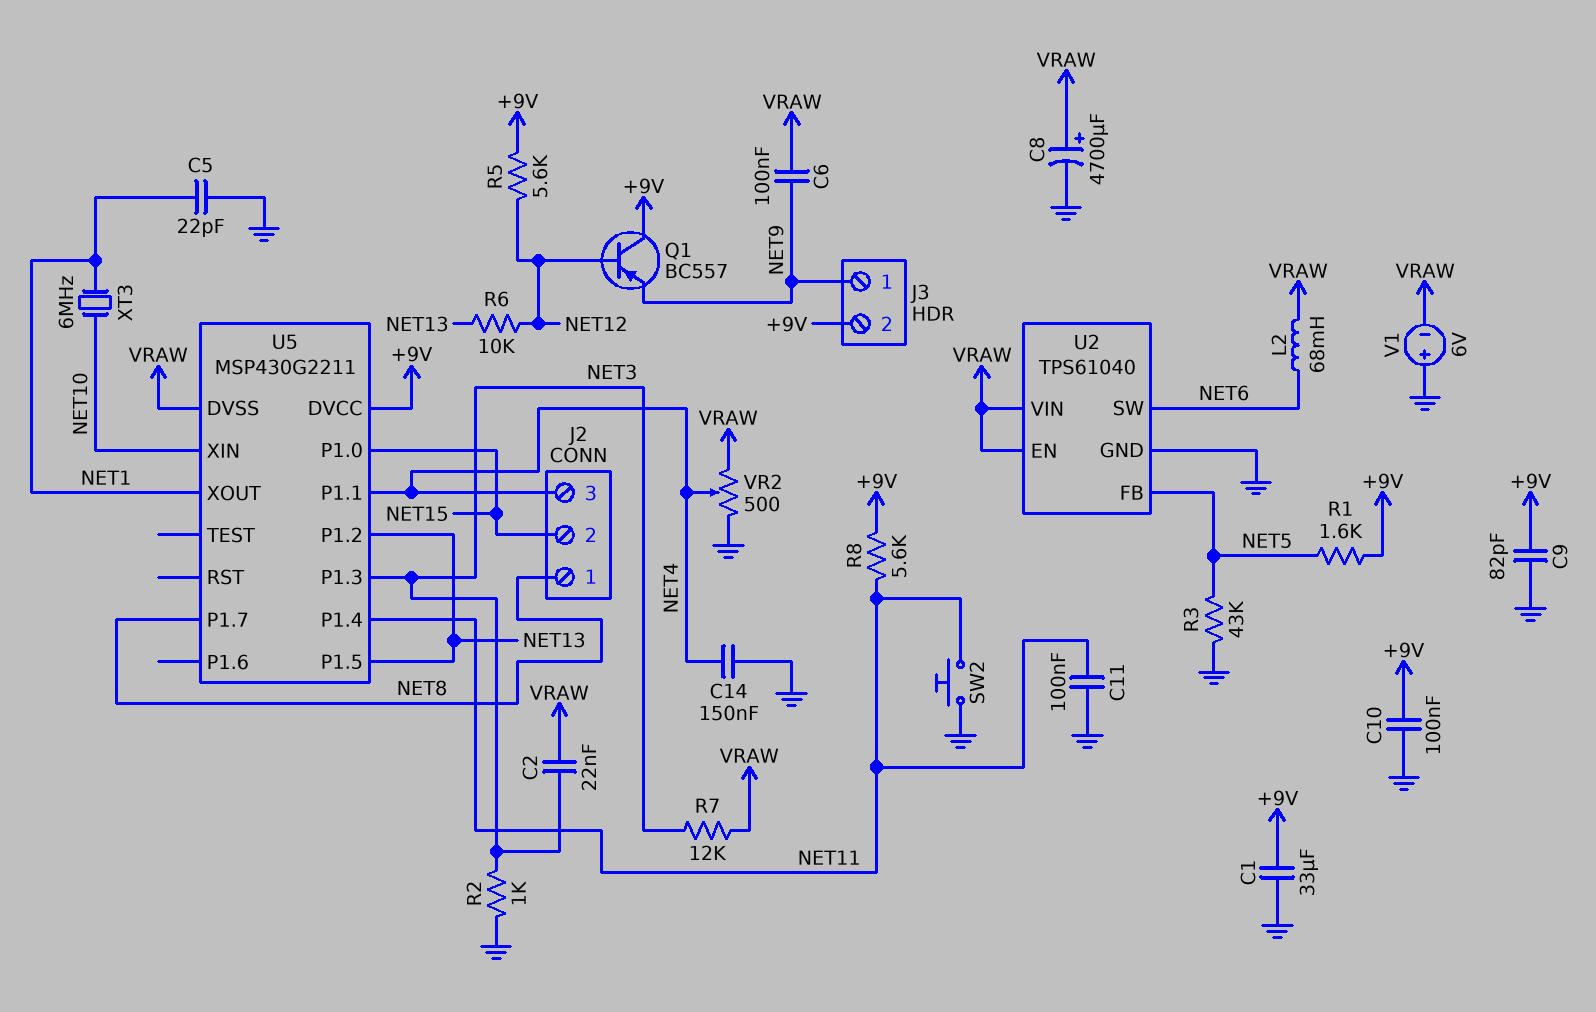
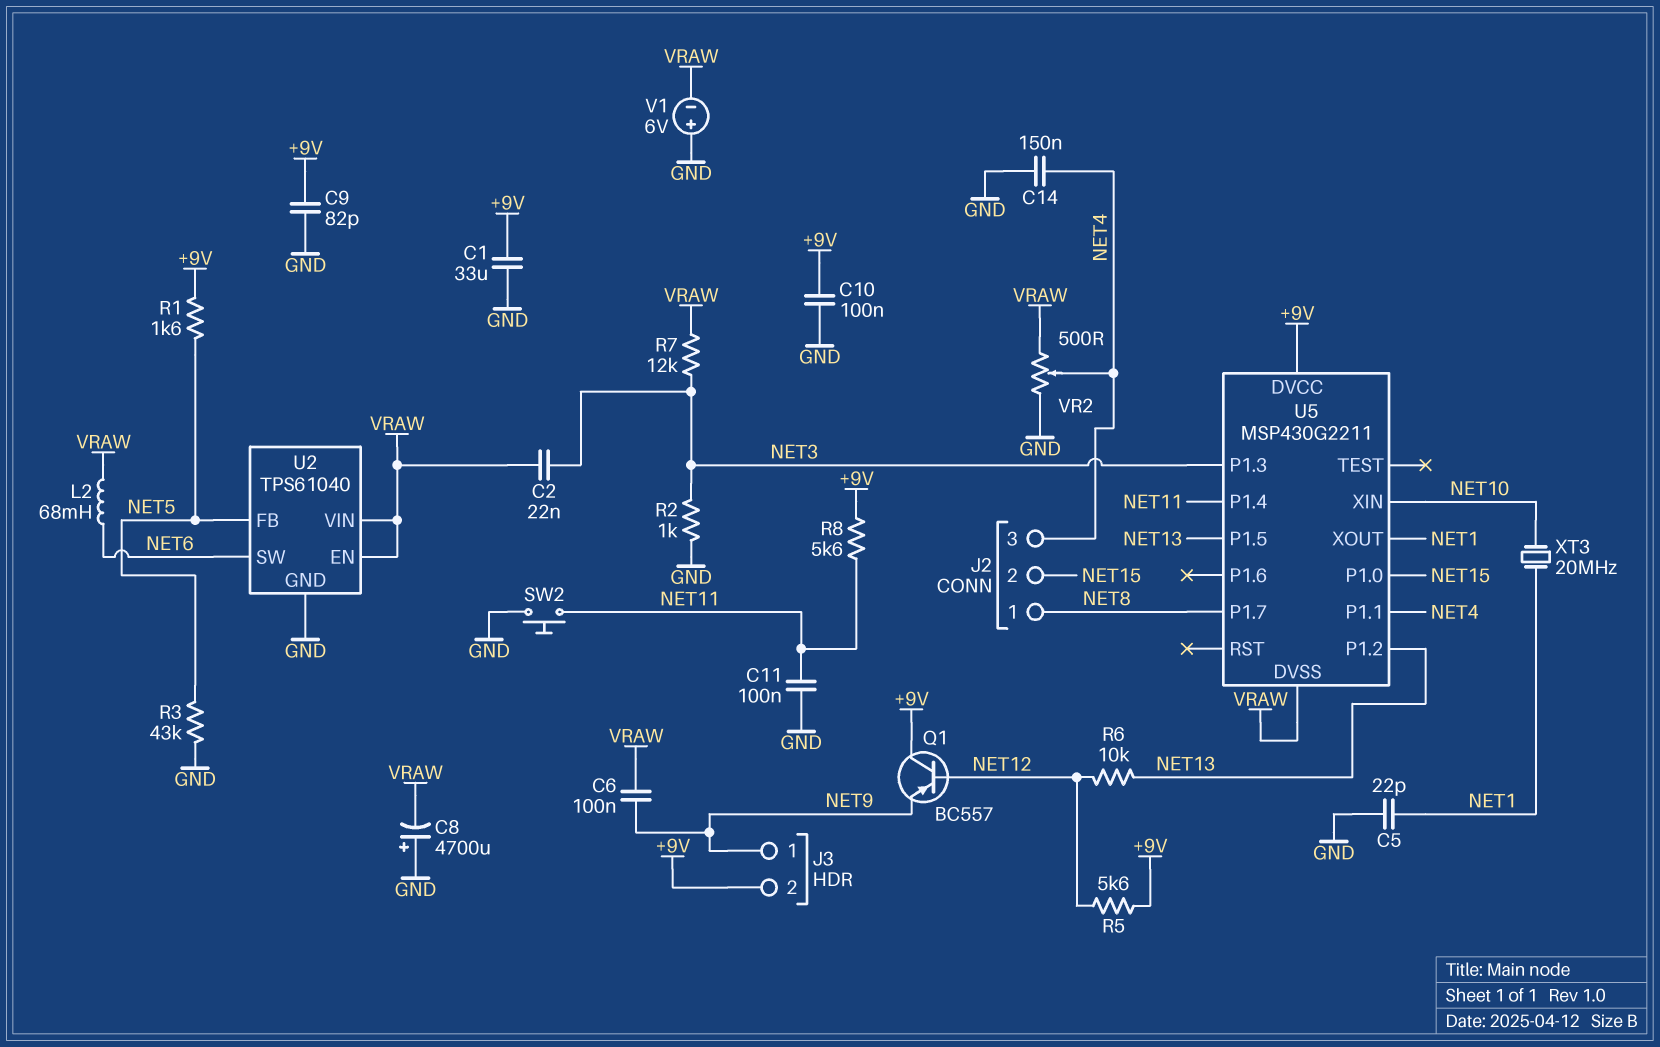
C8: 4700uF (plus VRAW, minus GND) -> 4700uF (plus GND, minus VRAW)
XT3: 6MHz (NET1, NET10) -> 20MHz (NET1, NET10)

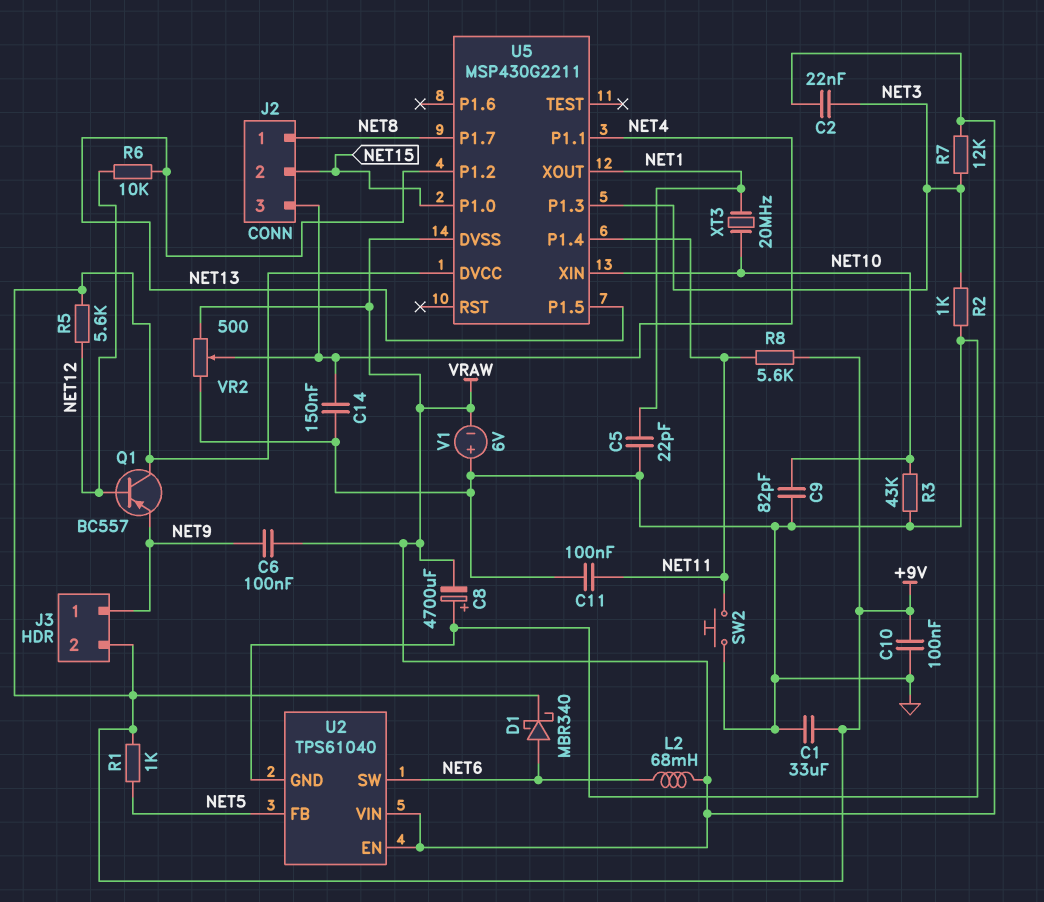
C9: 82pF (+9V, GND) -> 82pF (GND, NET10)
D1: none -> schottky MBR340 (A NET6, K +9V)
R1: 1.6k (+9V, NET5) -> 1k (+9V, NET5)
R3: 43k (GND, NET5) -> 43k (GND, NET10)

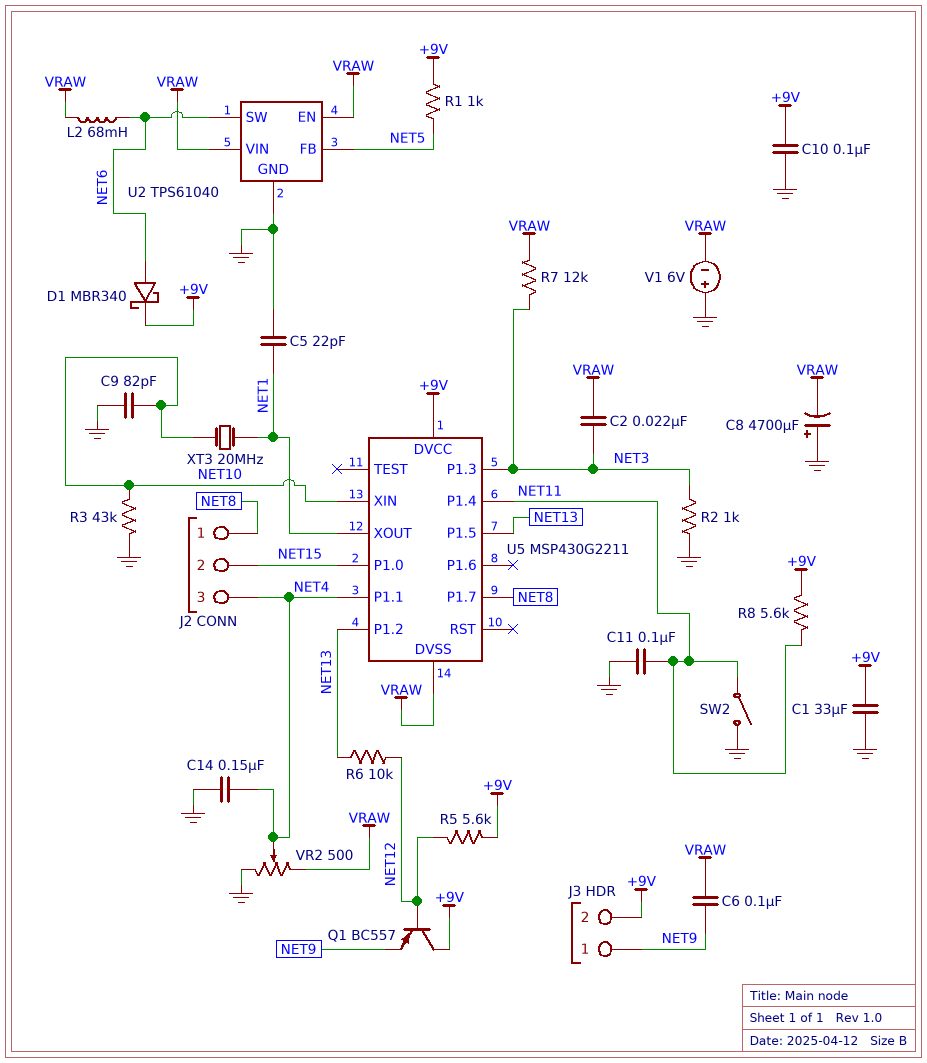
SW2: button (GND, NET11) -> switch (GND, NET11)

